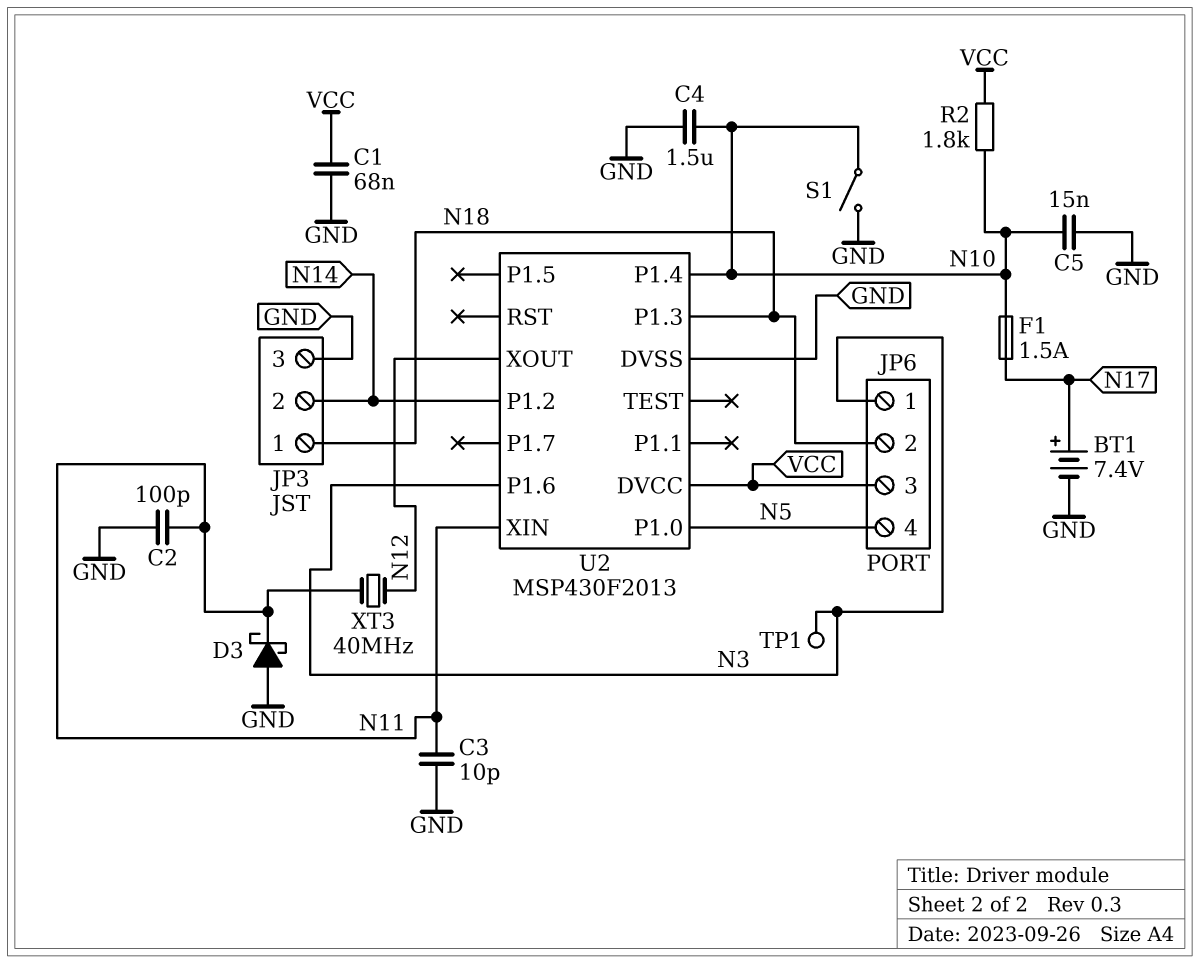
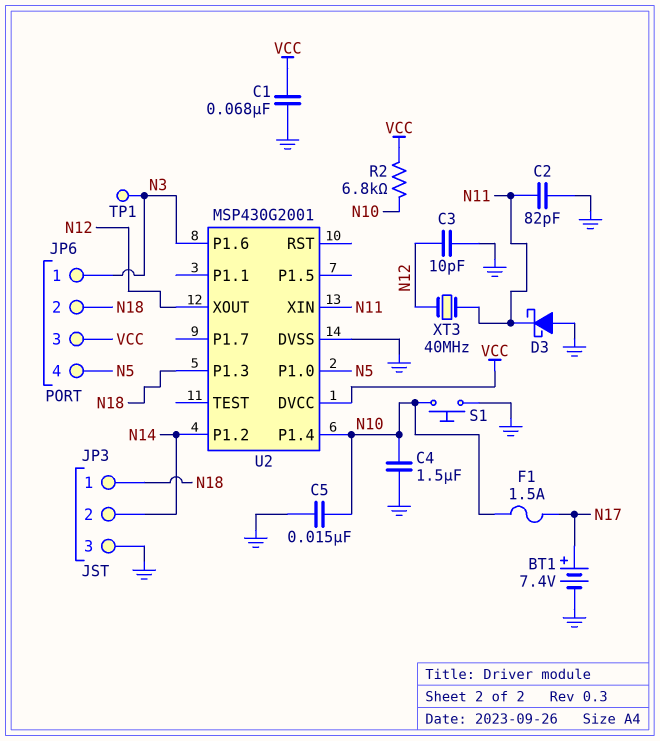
C2: 100pF (GND, N11) -> 82pF (GND, N11)
C3: 10pF (GND, N11) -> 10pF (GND, N12)
R2: 1.8k (N10, VCC) -> 6.8k (N10, VCC)
S1: switch (GND, N10) -> button (GND, N10)
U2: MSP430F2013 -> MSP430G2001

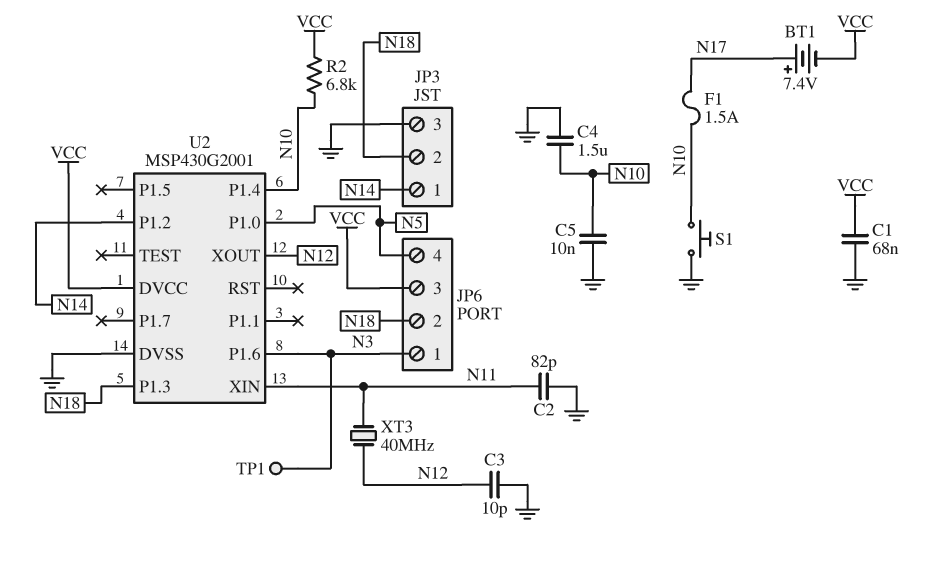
BT1: 7.4V (plus N17, minus GND) -> 7.4V (plus N17, minus VCC)
C5: 15nF (GND, N10) -> 10nF (GND, N10)
D3: schottky (A GND, K N11) -> none
JP3 pin 1: N18 -> N14
JP3 pin 2: N14 -> N18

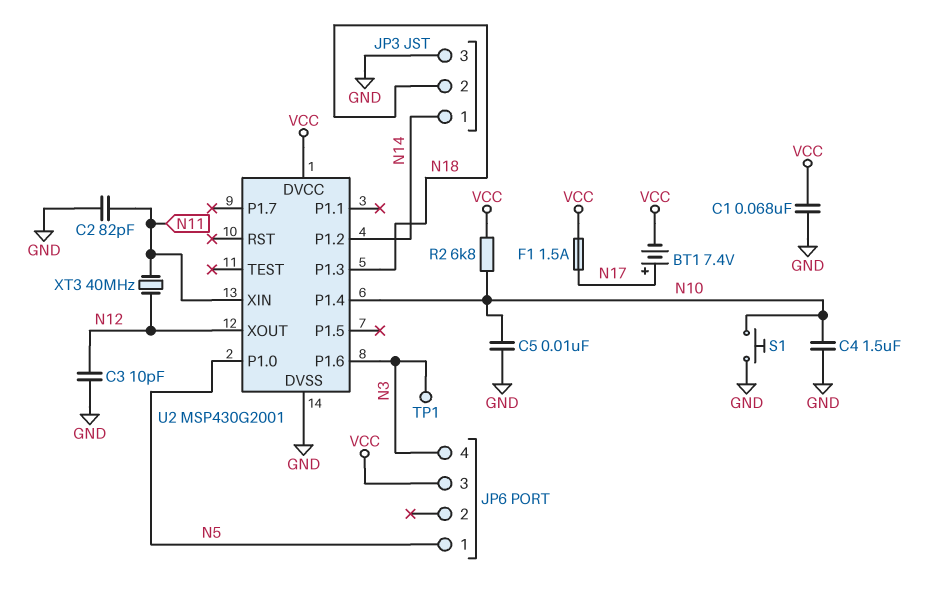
F1: 1.5A (N10, N17) -> 1.5A (N17, VCC)
JP6 pin 1: N3 -> N5
JP6 pin 2: N18 -> none
JP6 pin 4: N5 -> N3

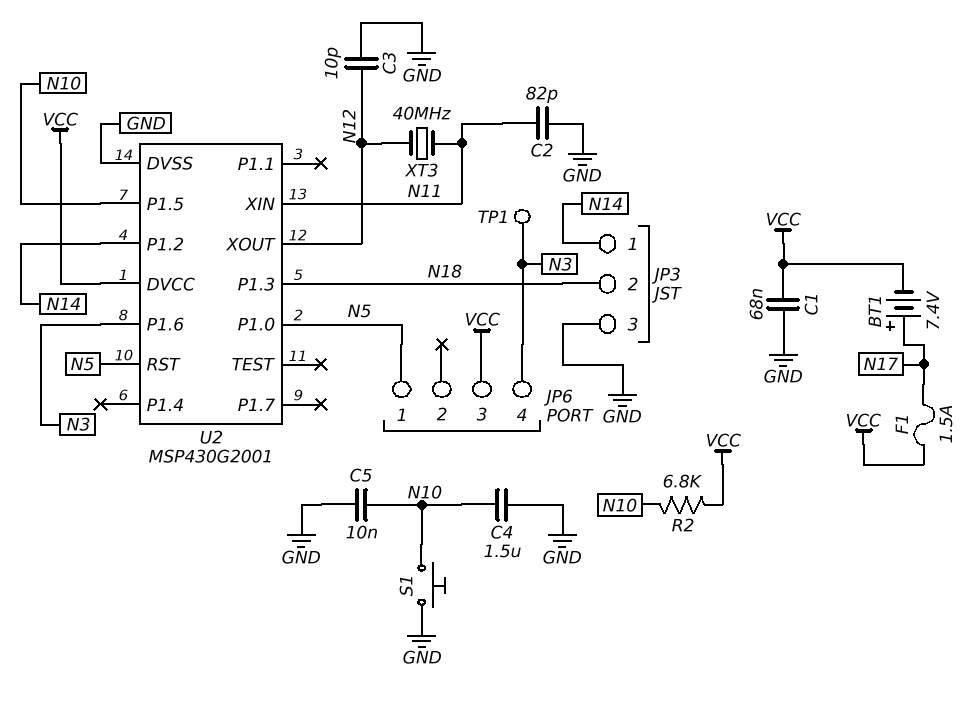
U2 pin P1.4: N10 -> none
U2 pin P1.5: none -> N10
U2 pin RST: none -> N5

